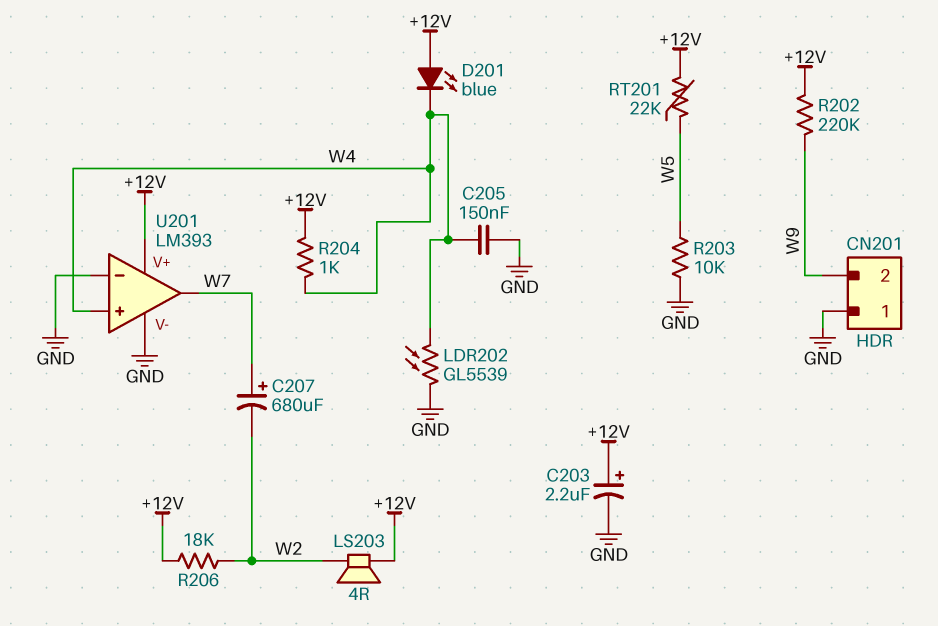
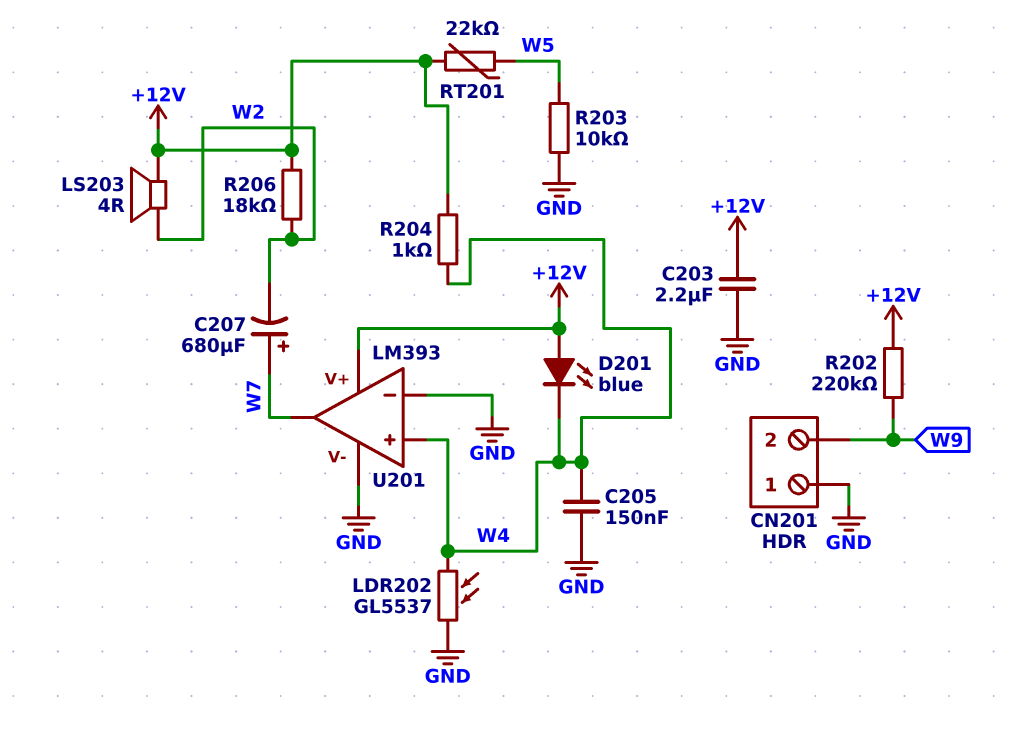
C203: 2.2uF (plus +12V, minus GND) -> 2.2uF (+12V, GND)
LDR202: GL5539 (GND, W4) -> GL5537 (GND, W4)

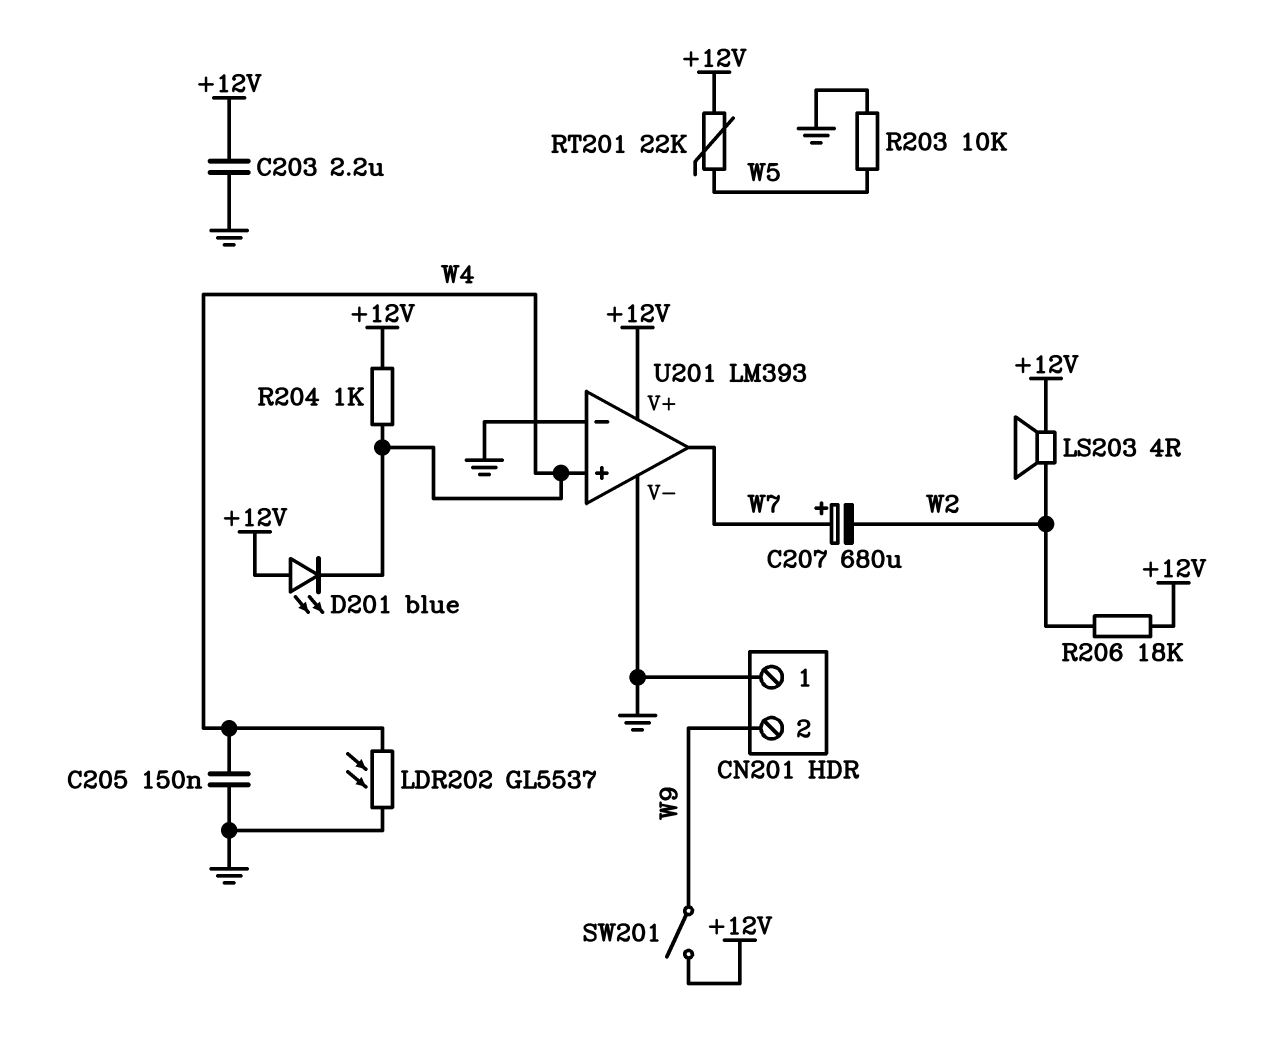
R202: 220k (+12V, W9) -> none
SW201: none -> switch (+12V, W9)

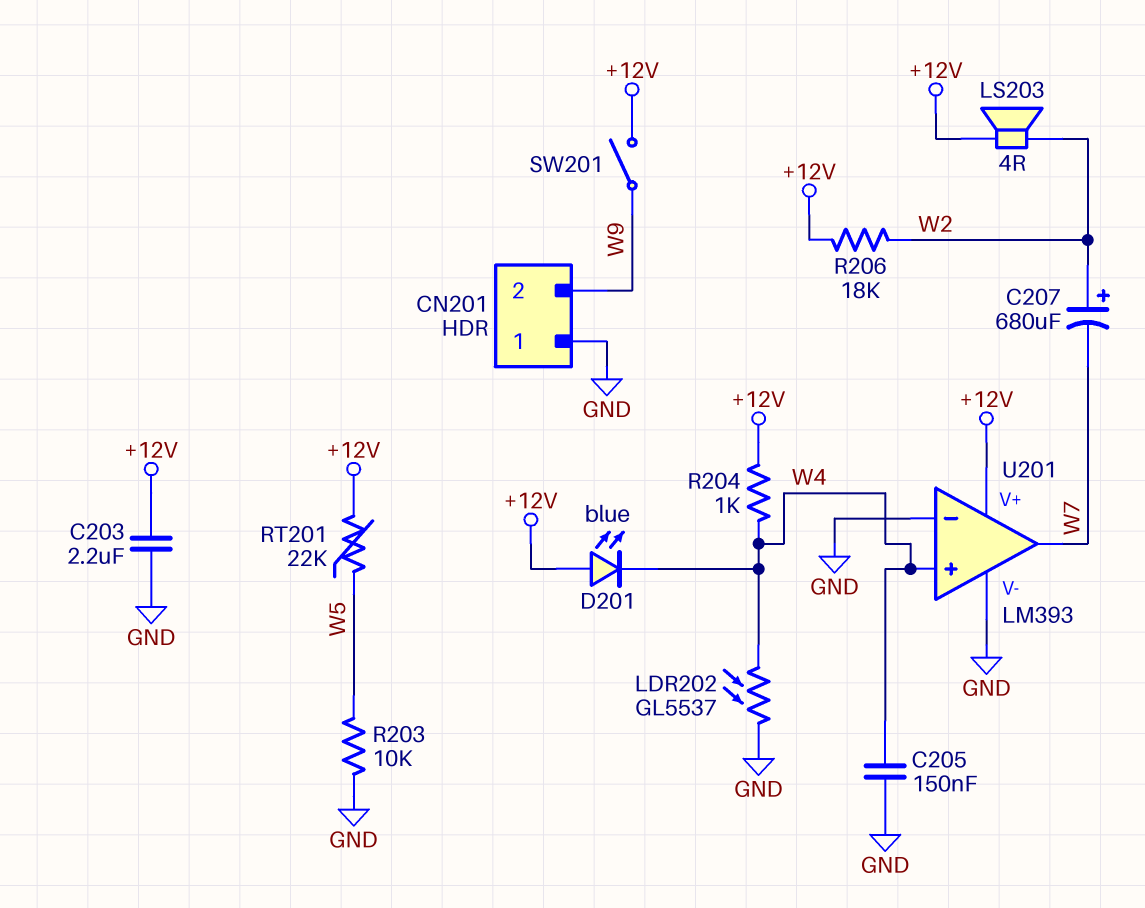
C207: 680uF (plus W7, minus W2) -> 680uF (plus W2, minus W7)

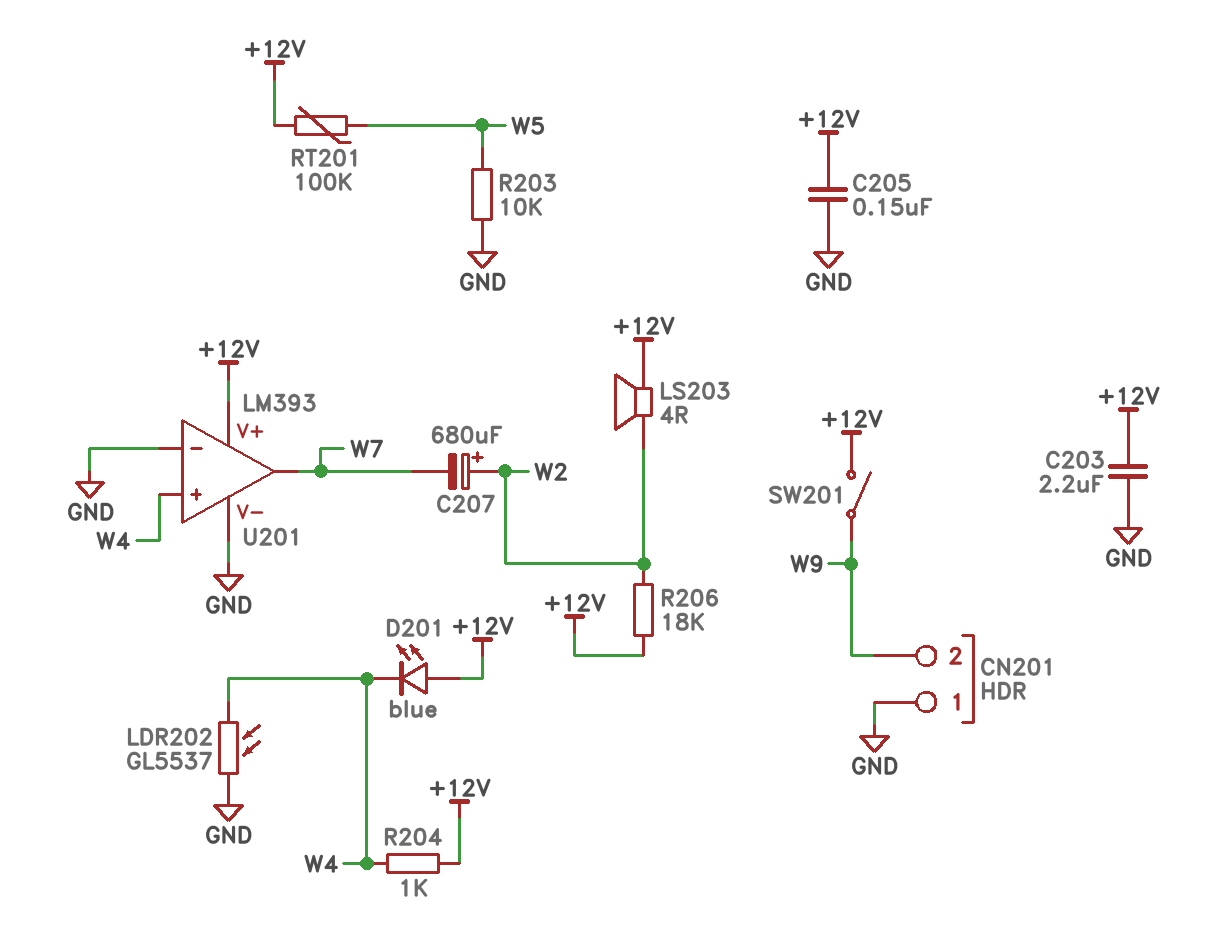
C205: 150nF (GND, W4) -> 150nF (+12V, GND)
RT201: 22k (+12V, W5) -> 100k (+12V, W5)

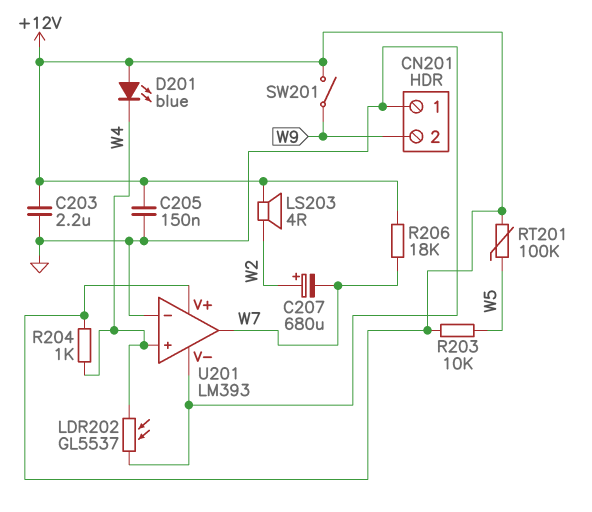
R203: 10k (GND, W5) -> 10k (+12V, W5)
R206: 18k (+12V, W2) -> 18k (+12V, W7)

